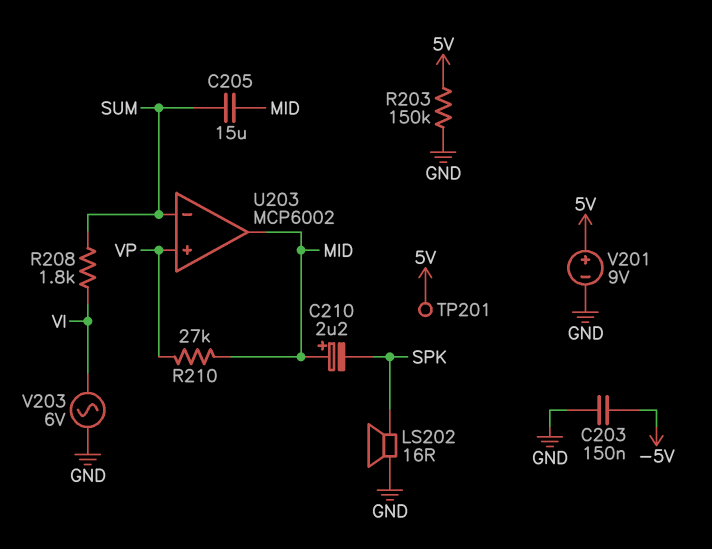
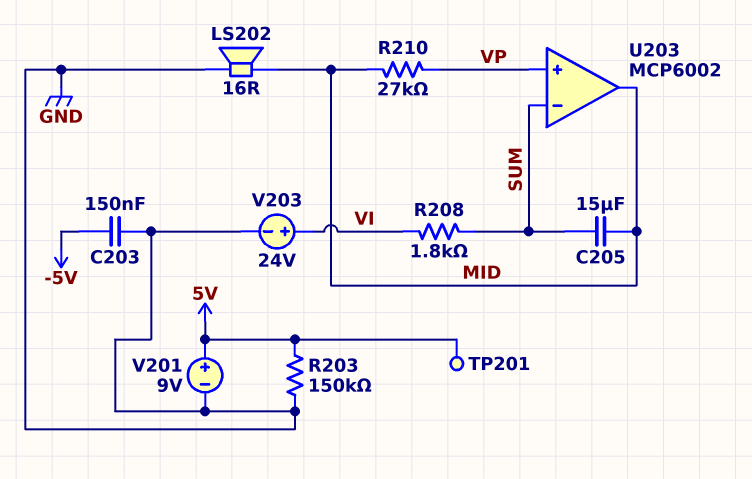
C210: 2.2uF (plus MID, minus SPK) -> none
LS202: speaker 16R (GND, SPK) -> speaker 16R (GND, MID)
V203: AC 6V (GND, VI) -> 24V (plus VI, minus GND)

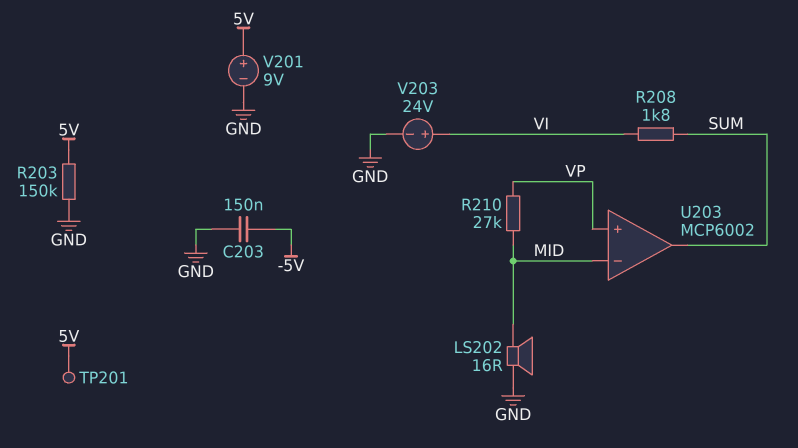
C205: 15uF (MID, SUM) -> none
U203 pin in-: SUM -> MID
U203 pin out: MID -> SUM

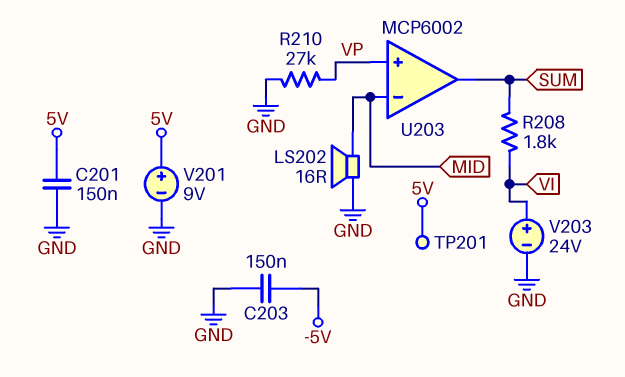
C201: none -> 150nF (5V, GND)
R203: 150k (5V, GND) -> none
R210: 27k (MID, VP) -> 27k (GND, VP)

